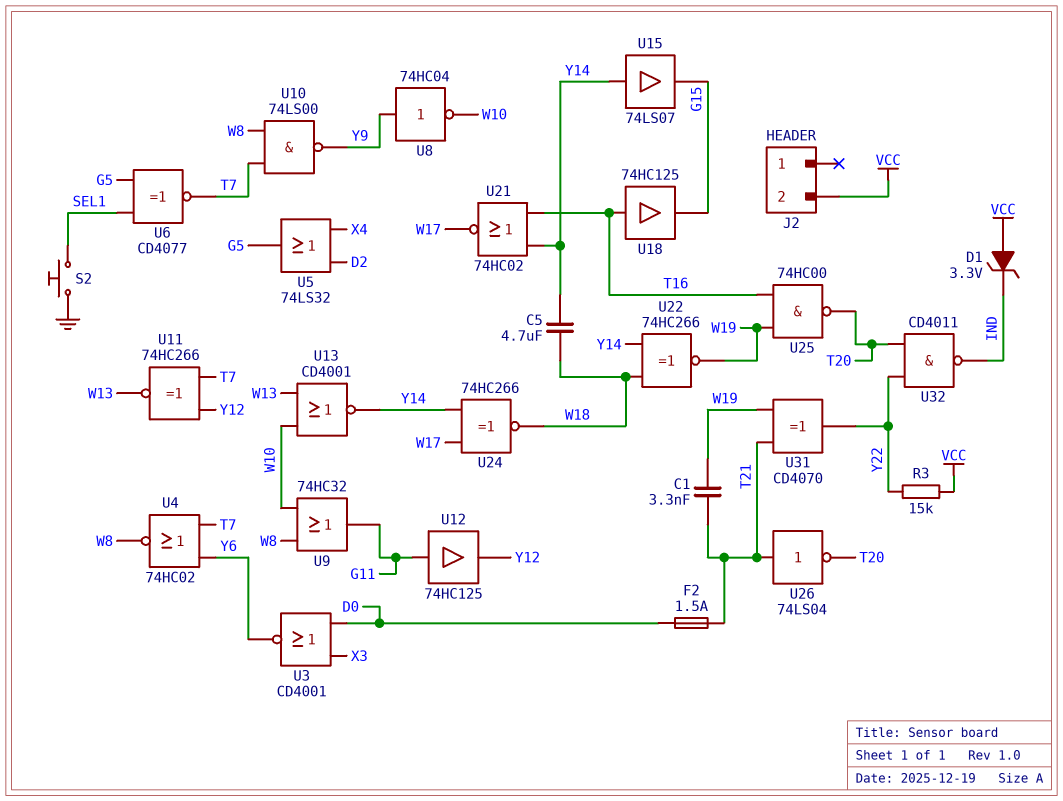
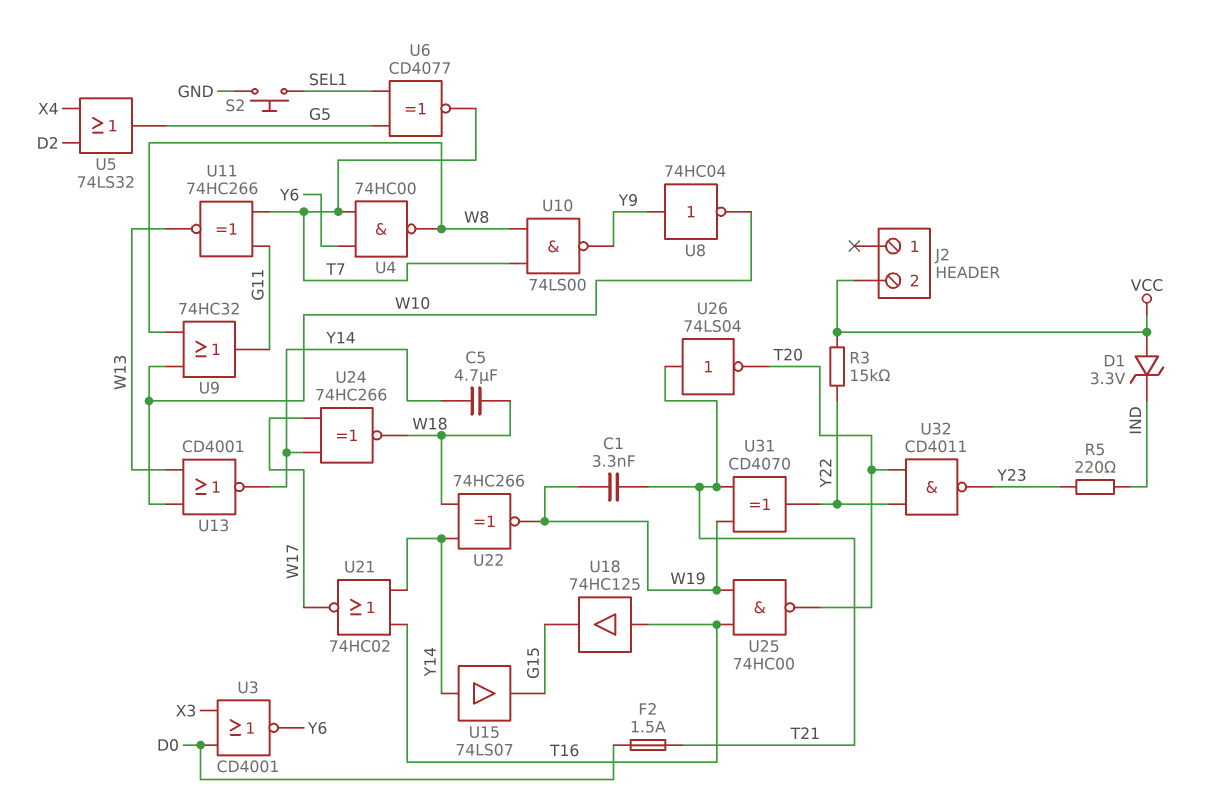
R5: none -> 220 (IND, Y23)
U4: NOR 74HC02 (in T7, in Y6, out W8) -> NAND 74HC00 (in T7, in Y6, out W8)
U11: XNOR 74HC266 (in T7, in Y12, out W13) -> XNOR 74HC266 (in G11, in T7, out W13)
U12: buffer 74HC125 (in G11, out Y12) -> none
U32: NAND CD4011 (in T20, in Y22, out IND) -> NAND CD4011 (in T20, in Y22, out Y23)

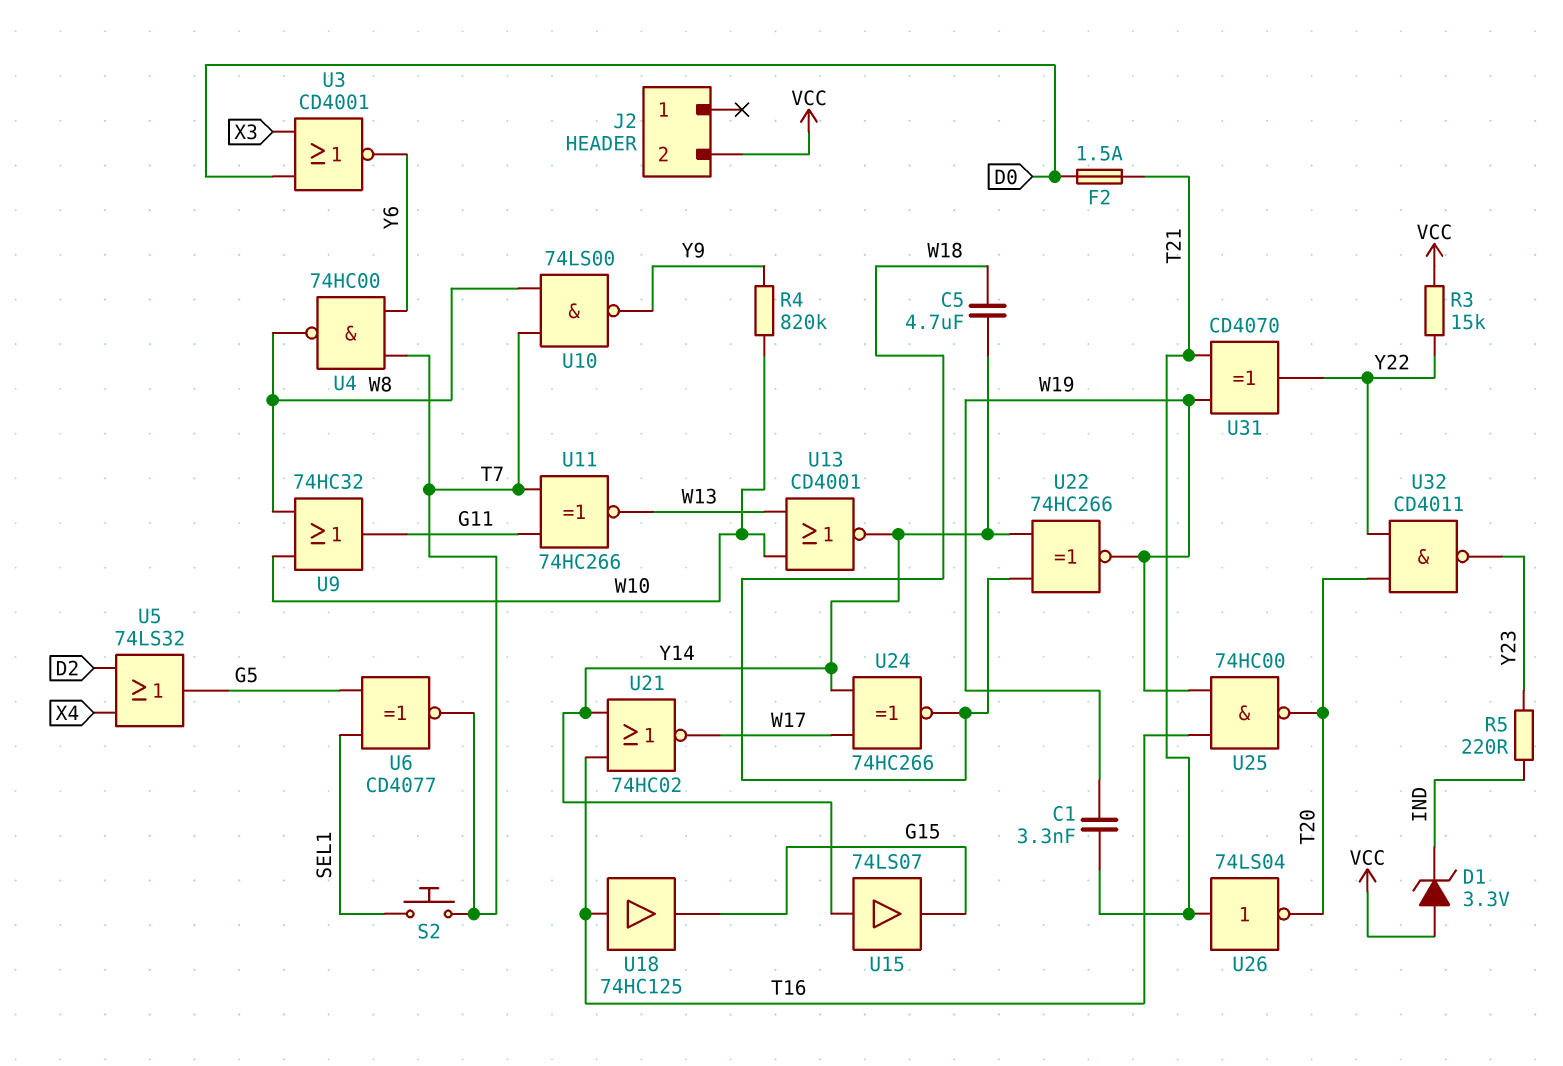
R4: none -> 820k (W10, Y9)
S2: button (GND, SEL1) -> button (SEL1, T7)
U8: NOT 74HC04 (in Y9, out W10) -> none

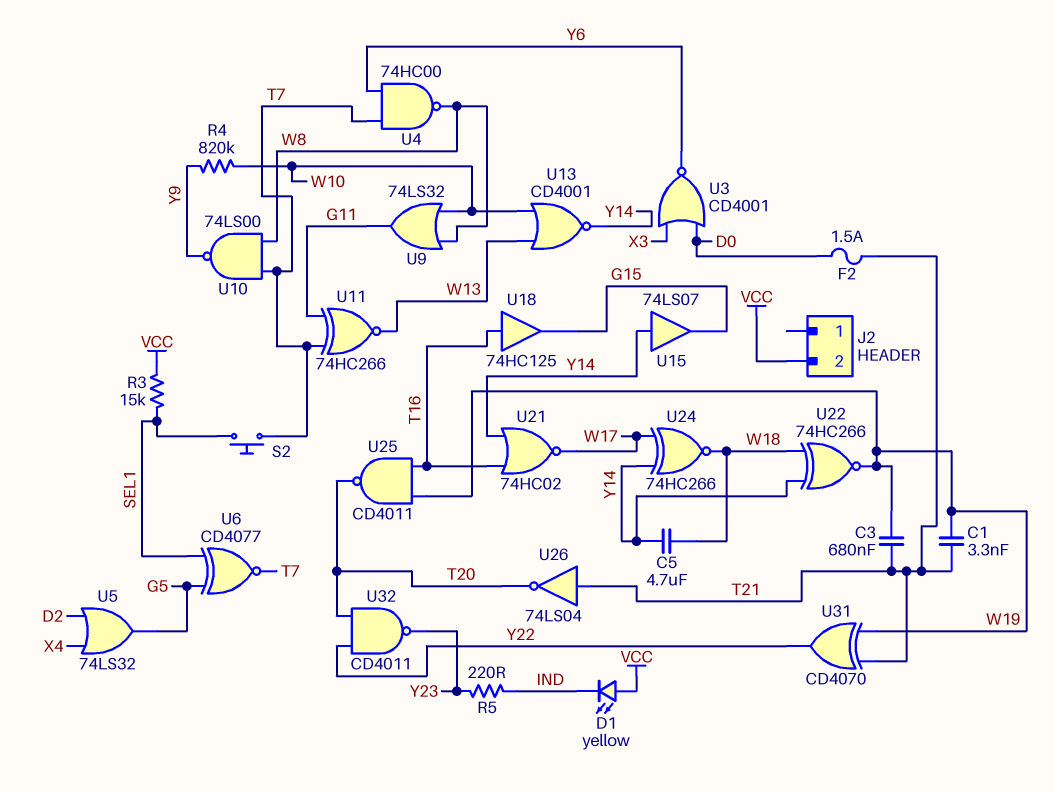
C3: none -> 680nF (T21, W19)
D1: zener 3.3V (A VCC, K IND) -> LED yellow (A VCC, K IND)
R3: 15k (VCC, Y22) -> 15k (SEL1, VCC)
U9: OR 74HC32 (in W8, in W10, out G11) -> OR 74LS32 (in W8, in W10, out G11)
U25: NAND 74HC00 (in T16, in W19, out T20) -> NAND CD4011 (in T16, in W19, out T20)

